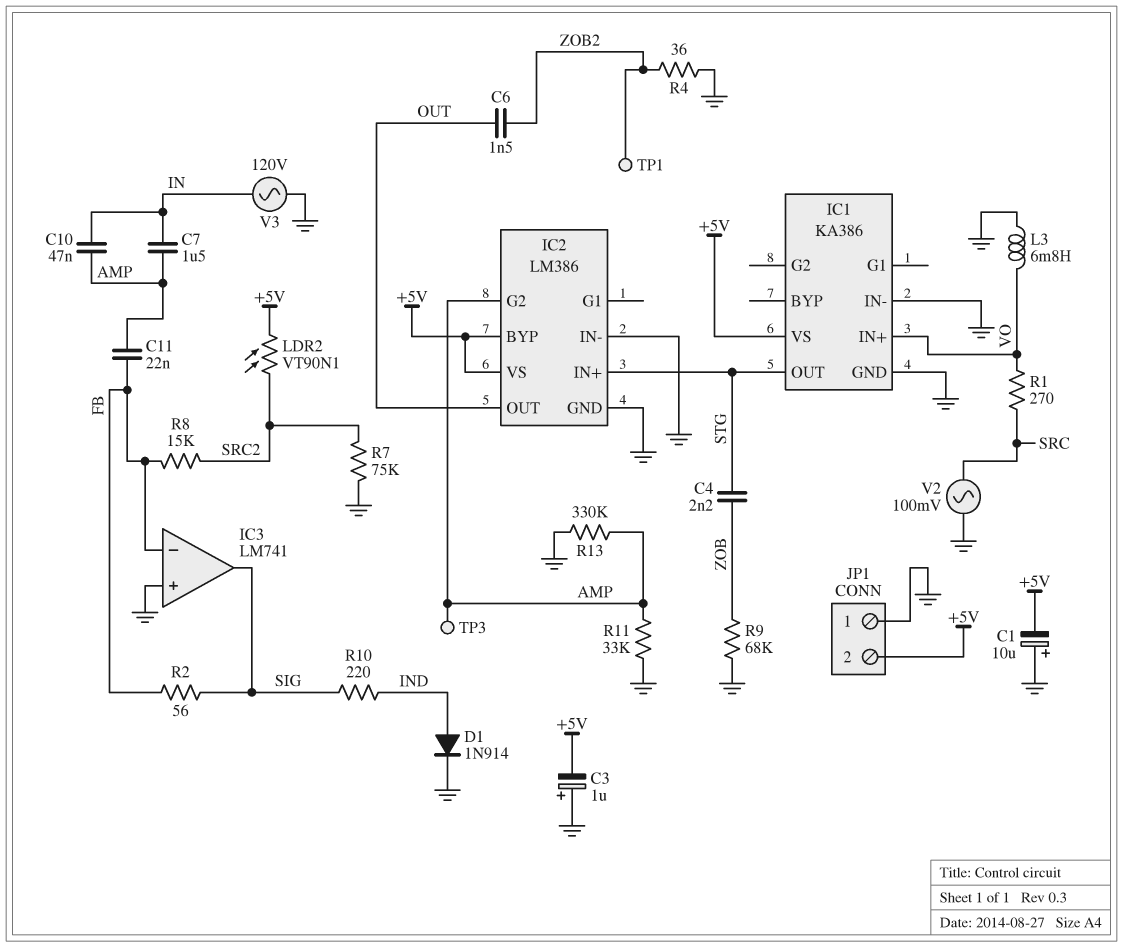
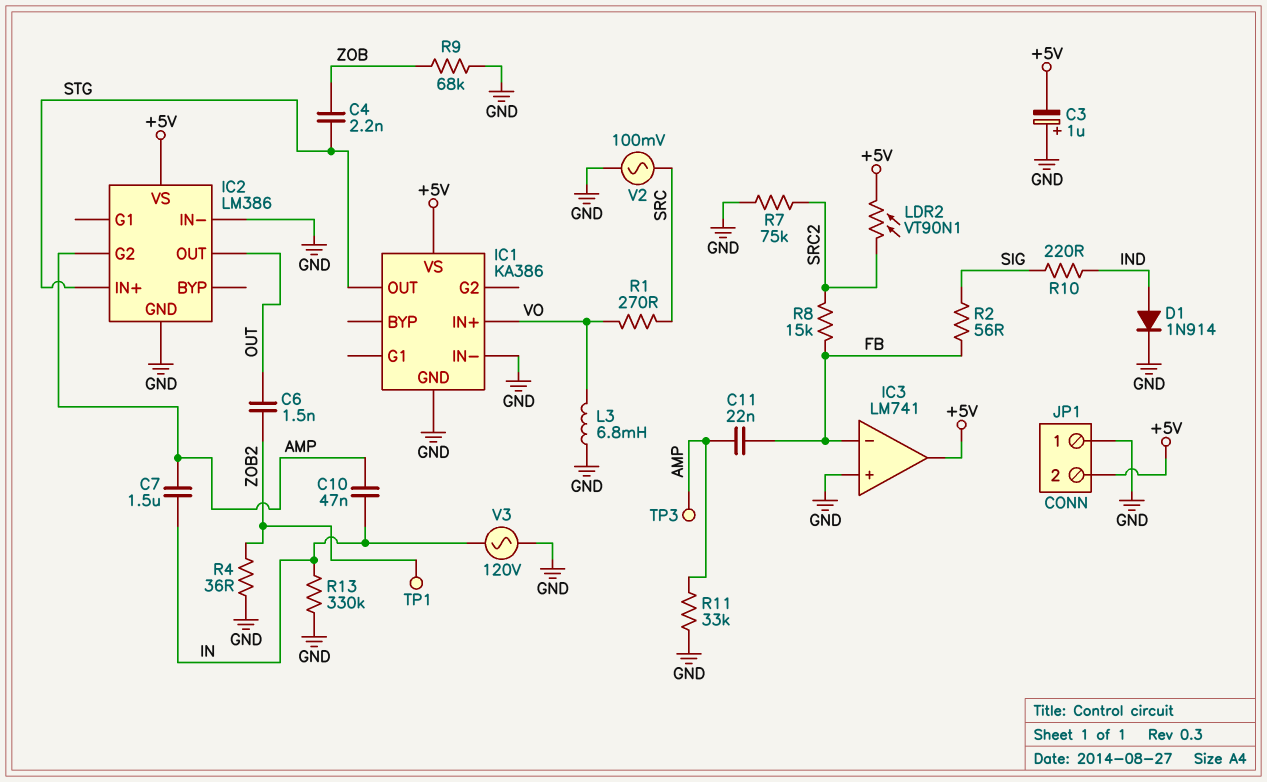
C1: 10uF (plus GND, minus +5V) -> none
IC2 pin BYP: +5V -> none
IC3 pin out: SIG -> +5V
R13: 330k (AMP, GND) -> 330k (GND, IN)

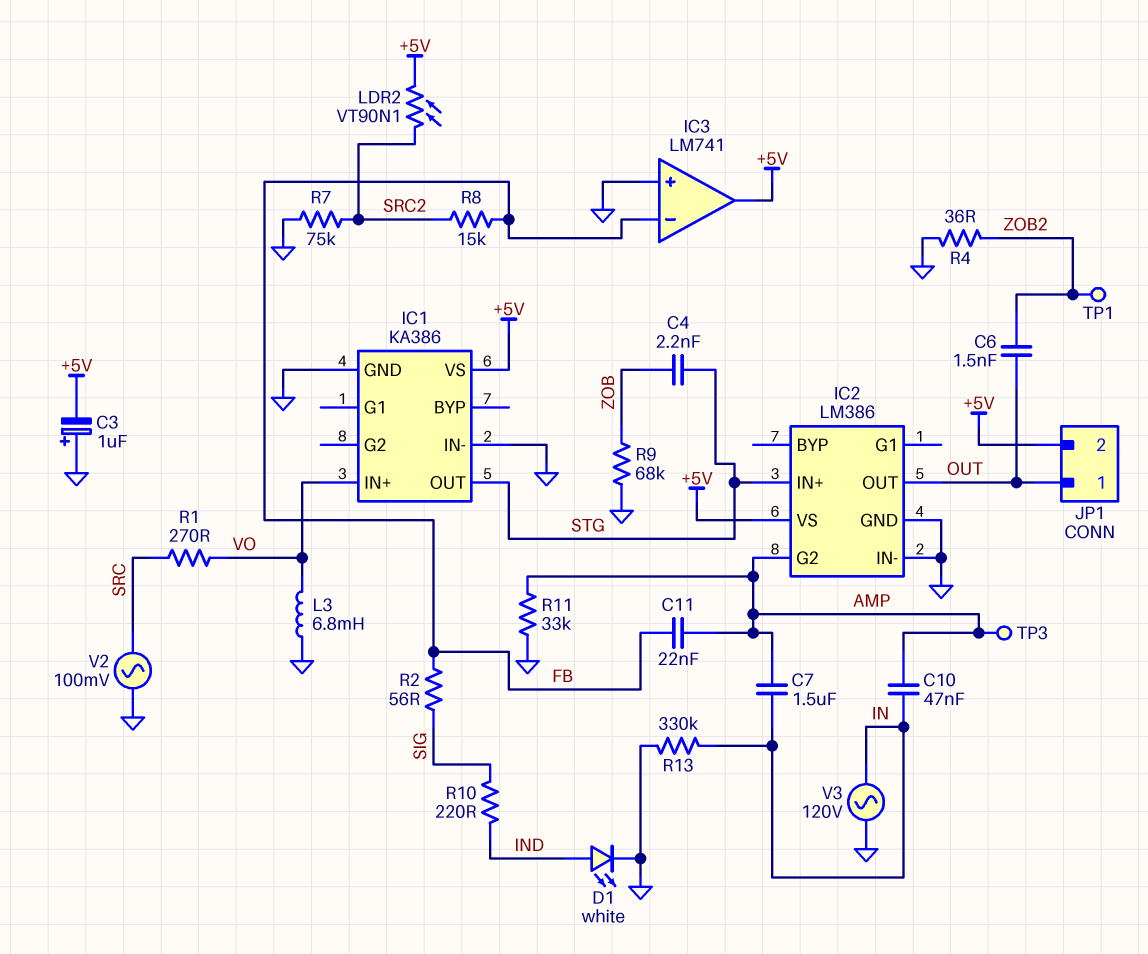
D1: diode 1N914 (A IND, K GND) -> LED white (A IND, K GND)
JP1 pin 1: GND -> OUT

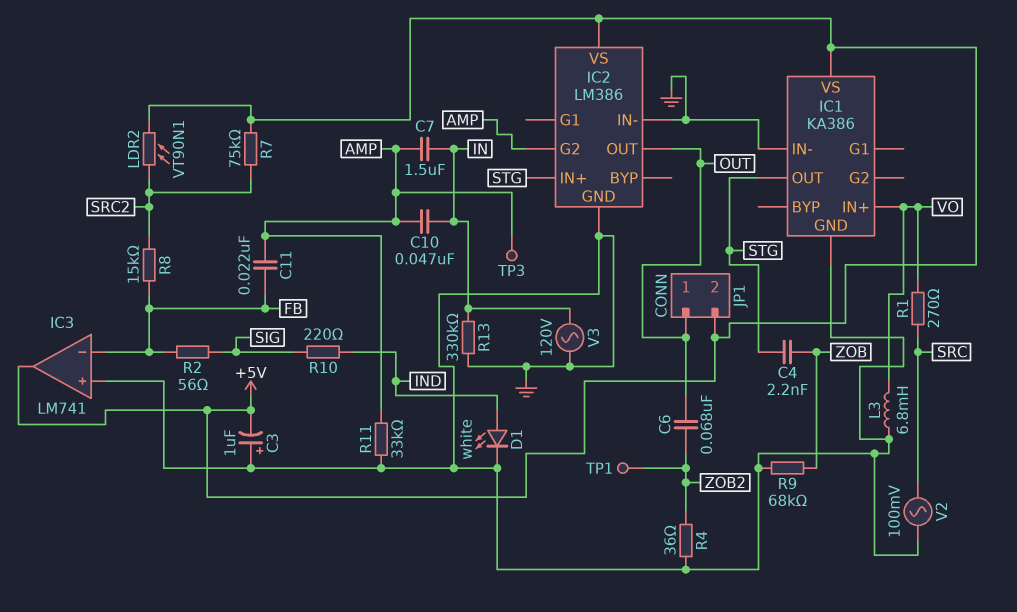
C6: 1.5nF (OUT, ZOB2) -> 68nF (OUT, ZOB2)
R7: 75k (GND, SRC2) -> 75k (+5V, SRC2)

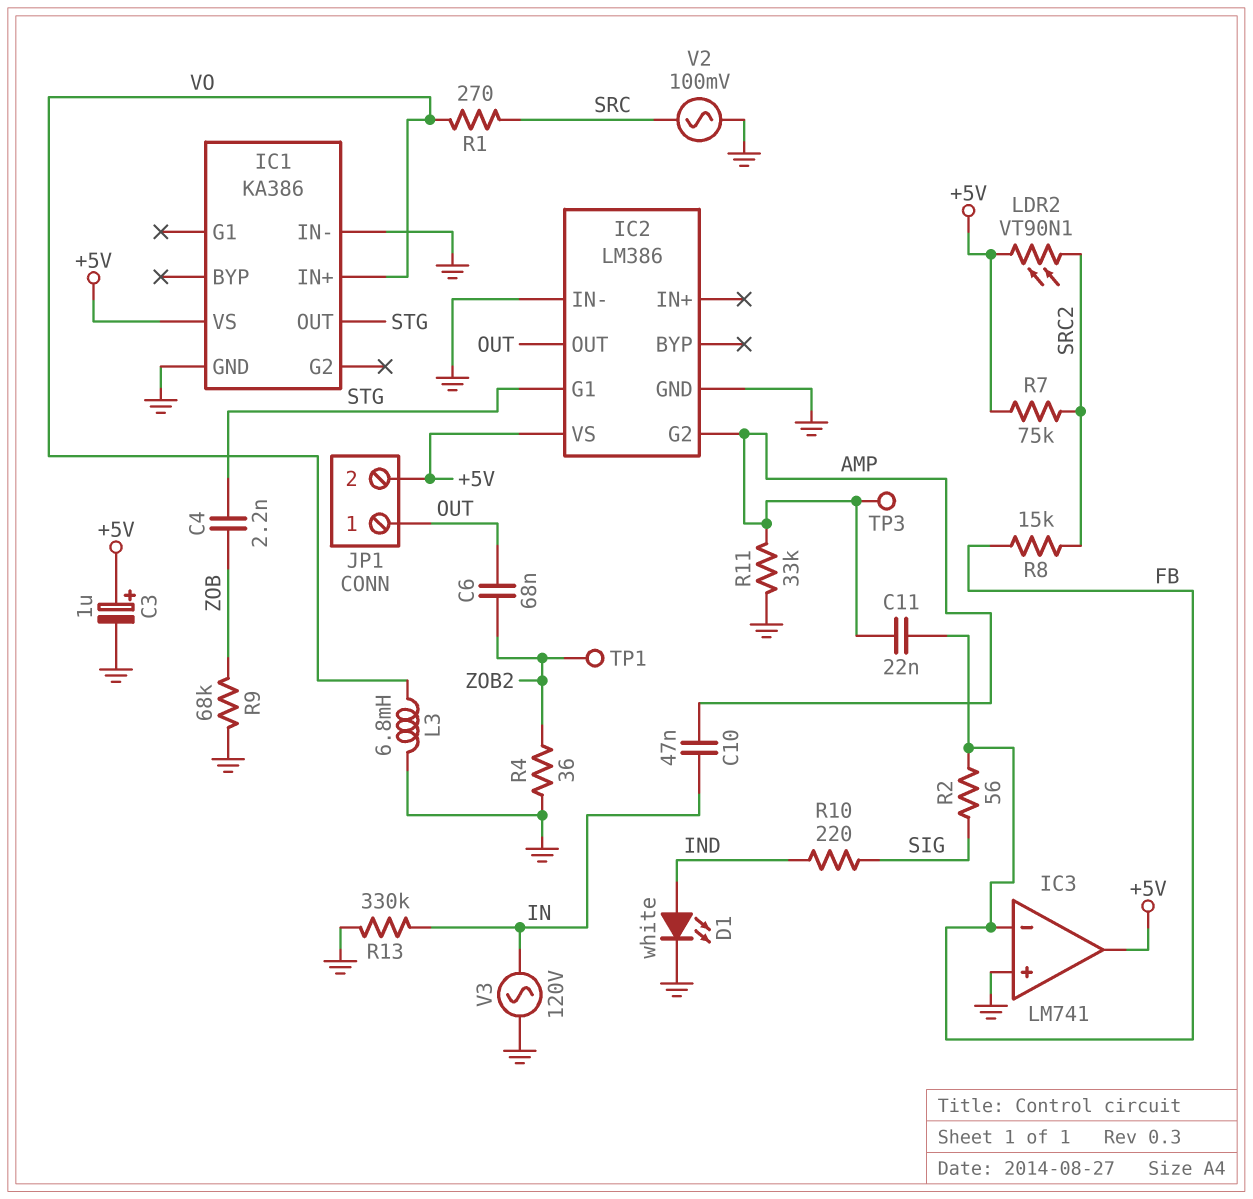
C3: 1uF (plus GND, minus +5V) -> 1uF (plus +5V, minus GND)
C7: 1.5uF (AMP, IN) -> none
IC2 pin G1: none -> STG
IC2 pin IN+: STG -> none

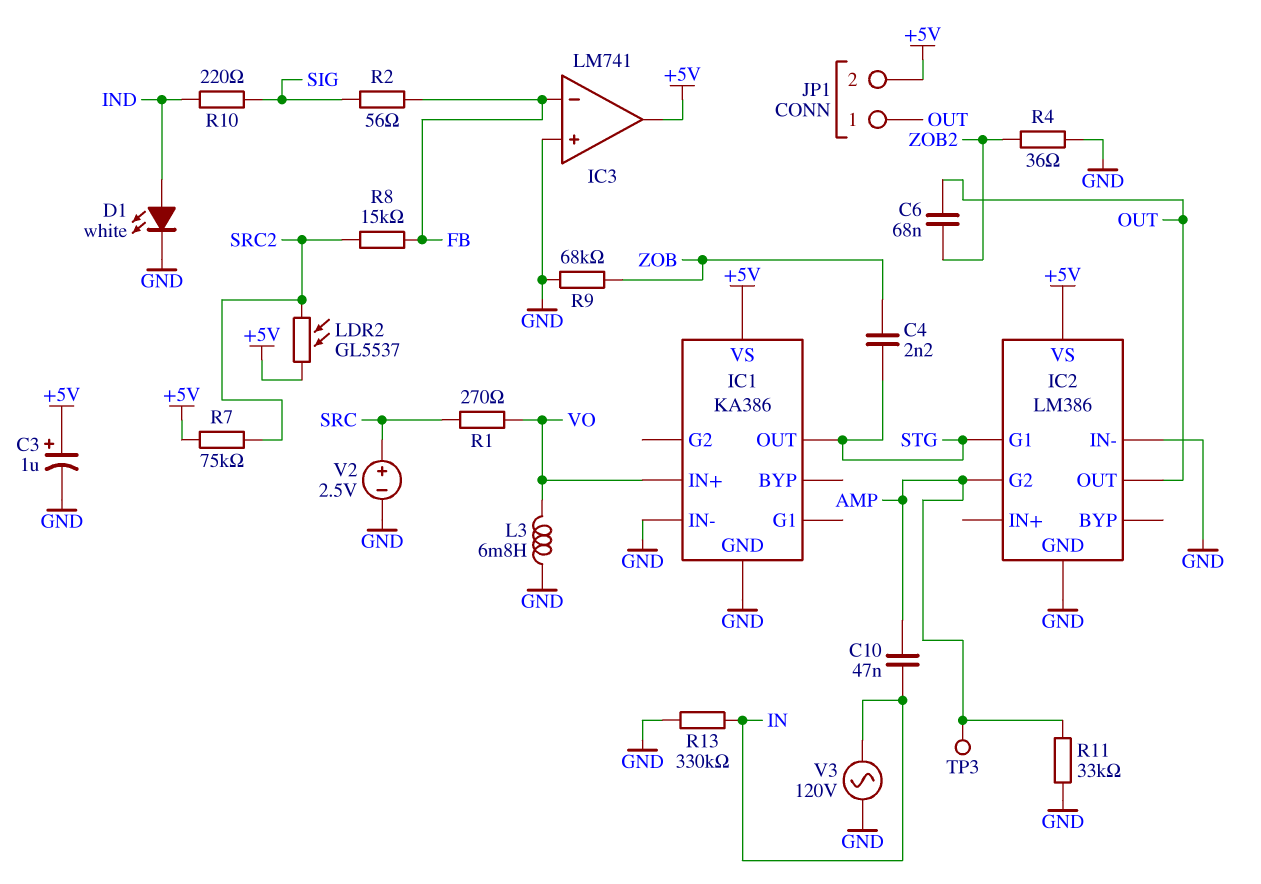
C11: 22nF (AMP, FB) -> none
LDR2: VT90N1 (+5V, SRC2) -> GL5537 (+5V, SRC2)
TP1: test point (ZOB2) -> none
V2: AC 100mV (GND, SRC) -> 2.5V (plus SRC, minus GND)

